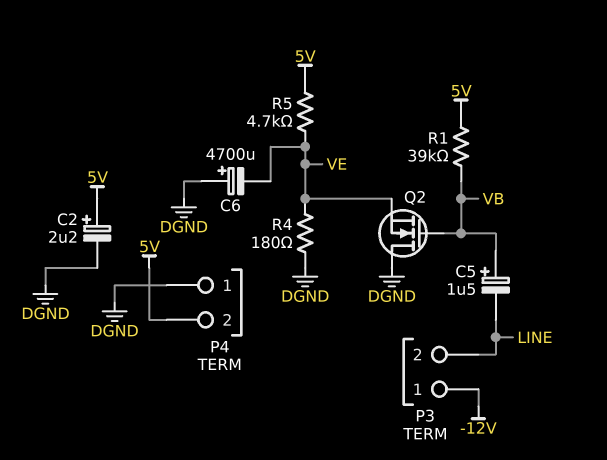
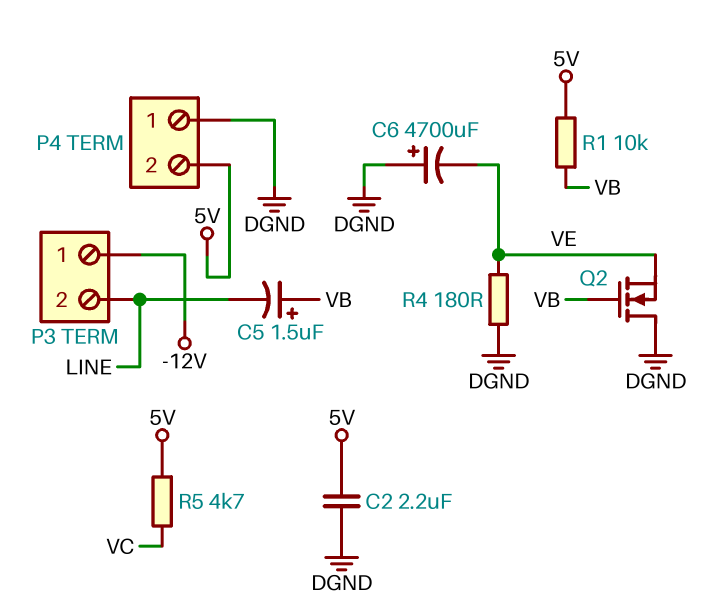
C2: 2.2uF (plus 5V, minus DGND) -> 2.2uF (5V, DGND)
R1: 39k (5V, VB) -> 10k (5V, VB)
R5: 4.7k (5V, VE) -> 4.7k (5V, VC)

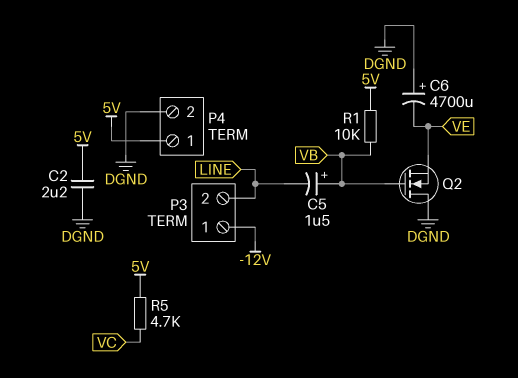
P4 pin 1: DGND -> 5V
P4 pin 2: 5V -> DGND
R4: 180 (DGND, VE) -> none

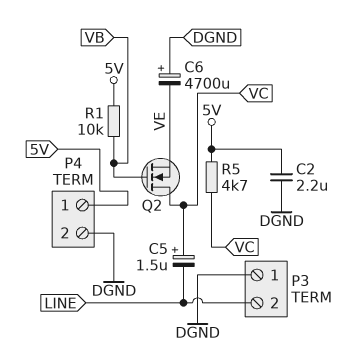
C5: 1.5uF (plus VB, minus LINE) -> 1.5uF (plus VC, minus LINE)
P3 pin 1: -12V -> DGND
Q2: NMOS (G VB, D DGND, S VE) -> NMOS (G VB, D VC, S VE)

